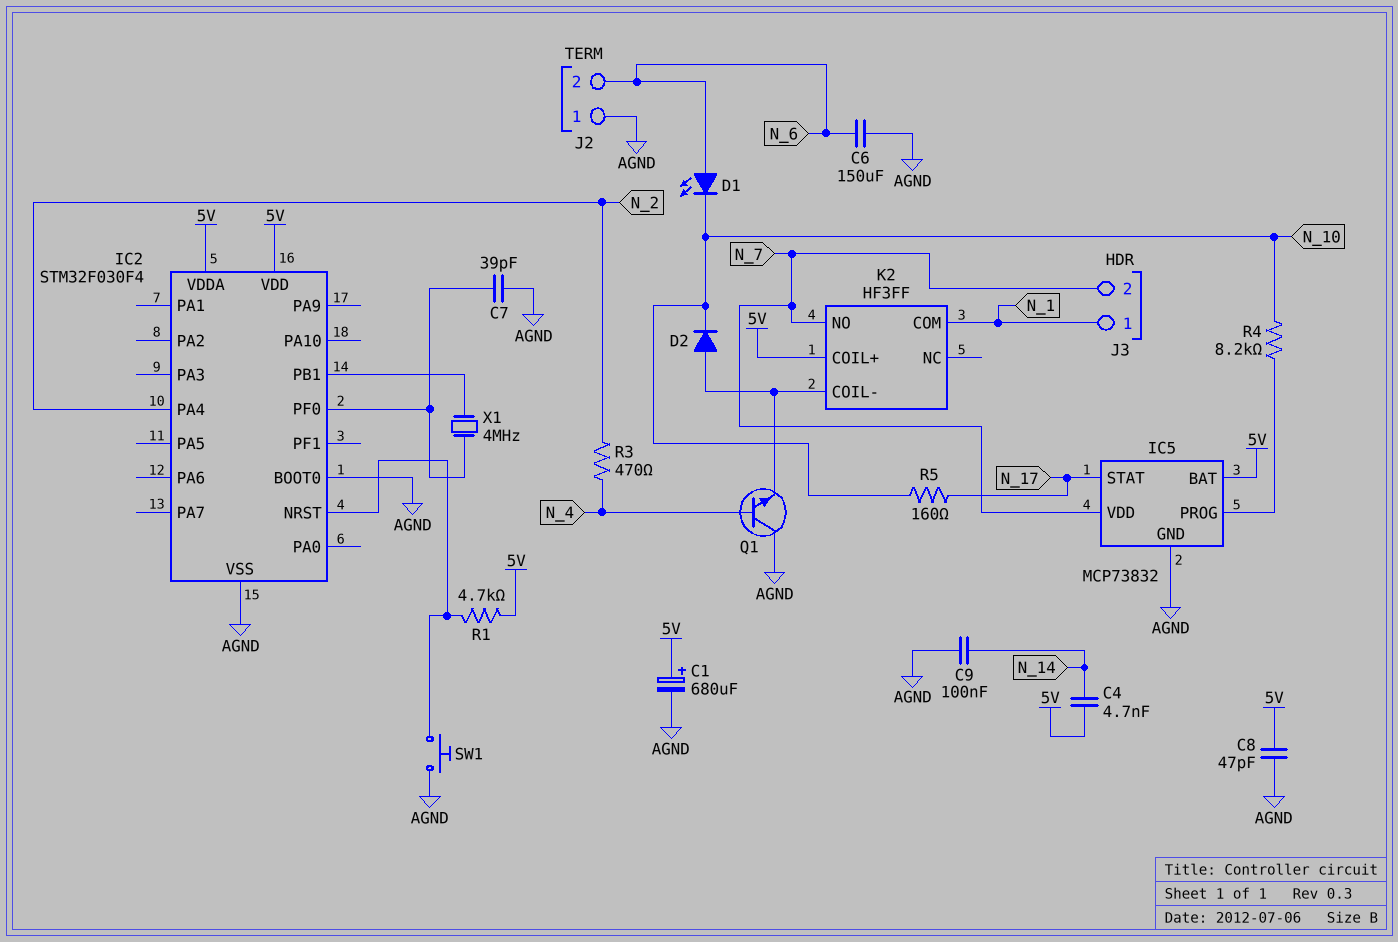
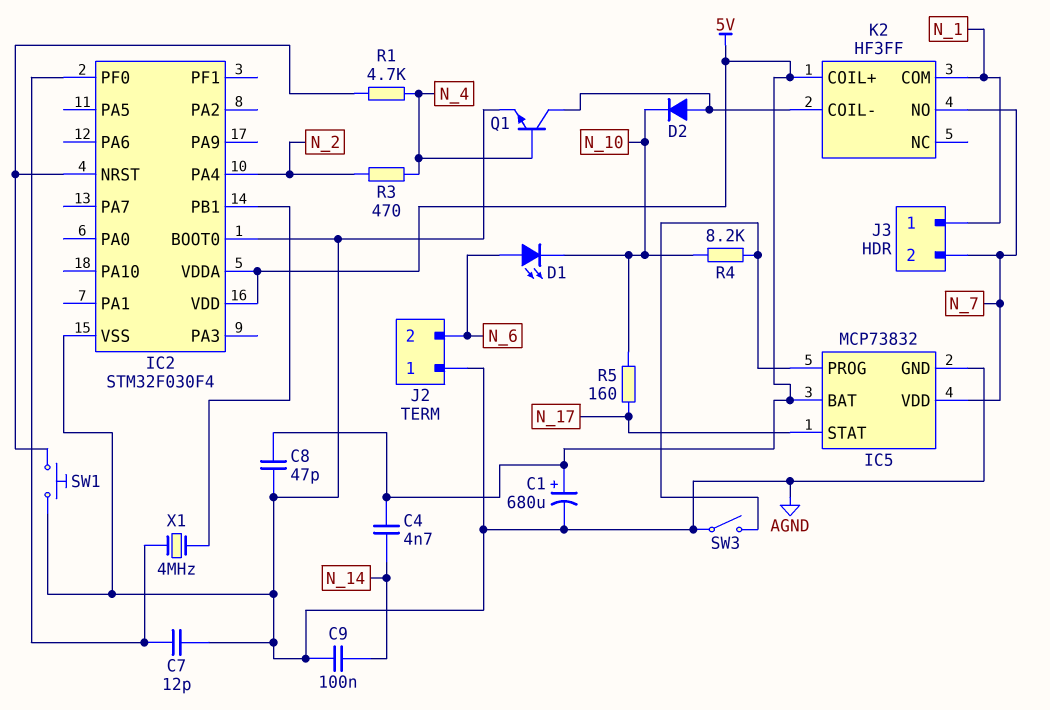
C6: 150uF (AGND, N_6) -> none
C7: 39pF (AGND, IC2/PF0) -> 12pF (AGND, IC2/PF0)
Q1: NPN (B N_4, C AGND, E K2/COIL-) -> NPN (B N_4, C K2/COIL-, E AGND)
R1: 4.7k (5V, IC2/NRST) -> 4.7k (IC2/NRST, N_4)
SW3: none -> switch (AGND, IC5/PROG)

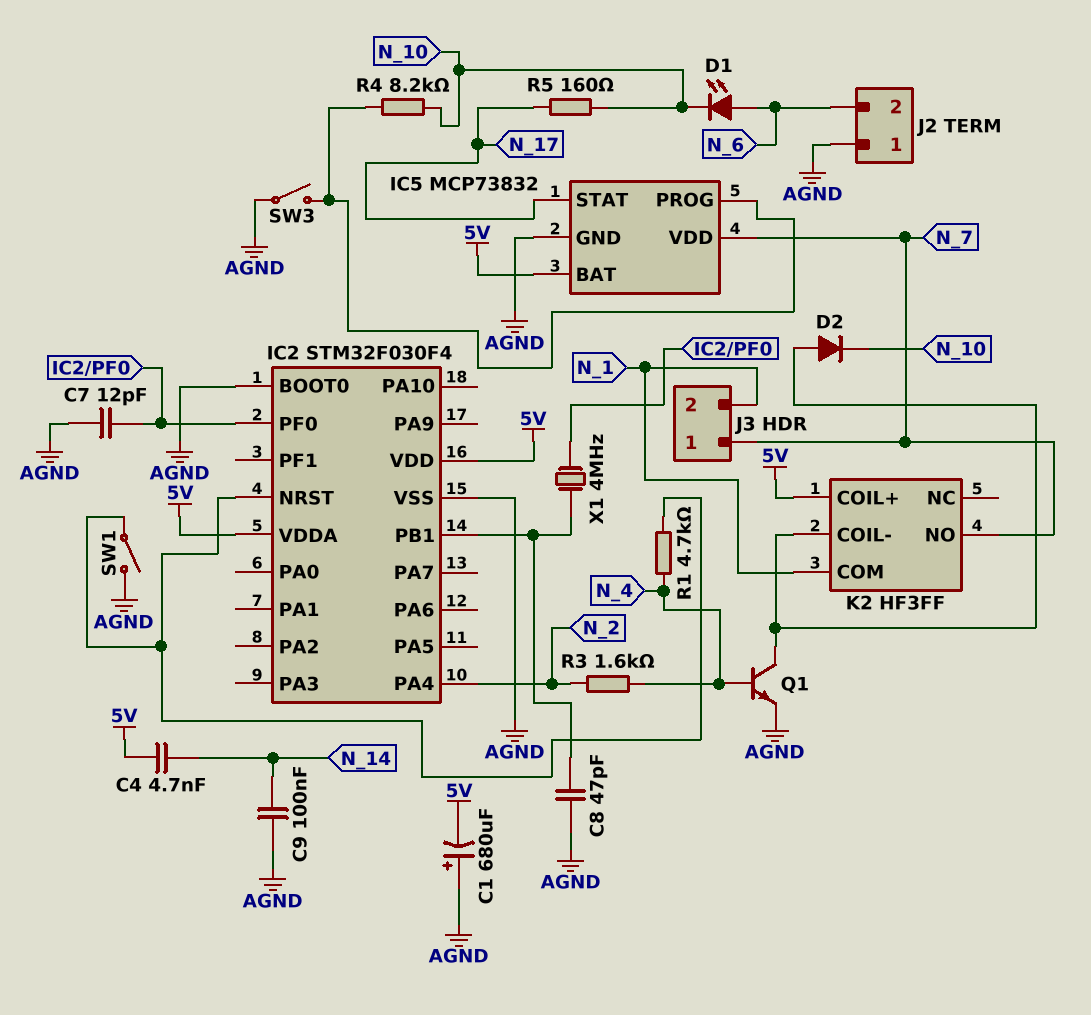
C1: 680uF (plus 5V, minus AGND) -> 680uF (plus AGND, minus 5V)
C8: 47pF (5V, AGND) -> 47pF (AGND, IC2/PB1)
J3 pin 1: N_1 -> N_7
J3 pin 2: N_7 -> N_1
R3: 470 (N_2, N_4) -> 1.6k (N_2, N_4)
SW1: button (AGND, IC2/NRST) -> switch (AGND, IC2/NRST)

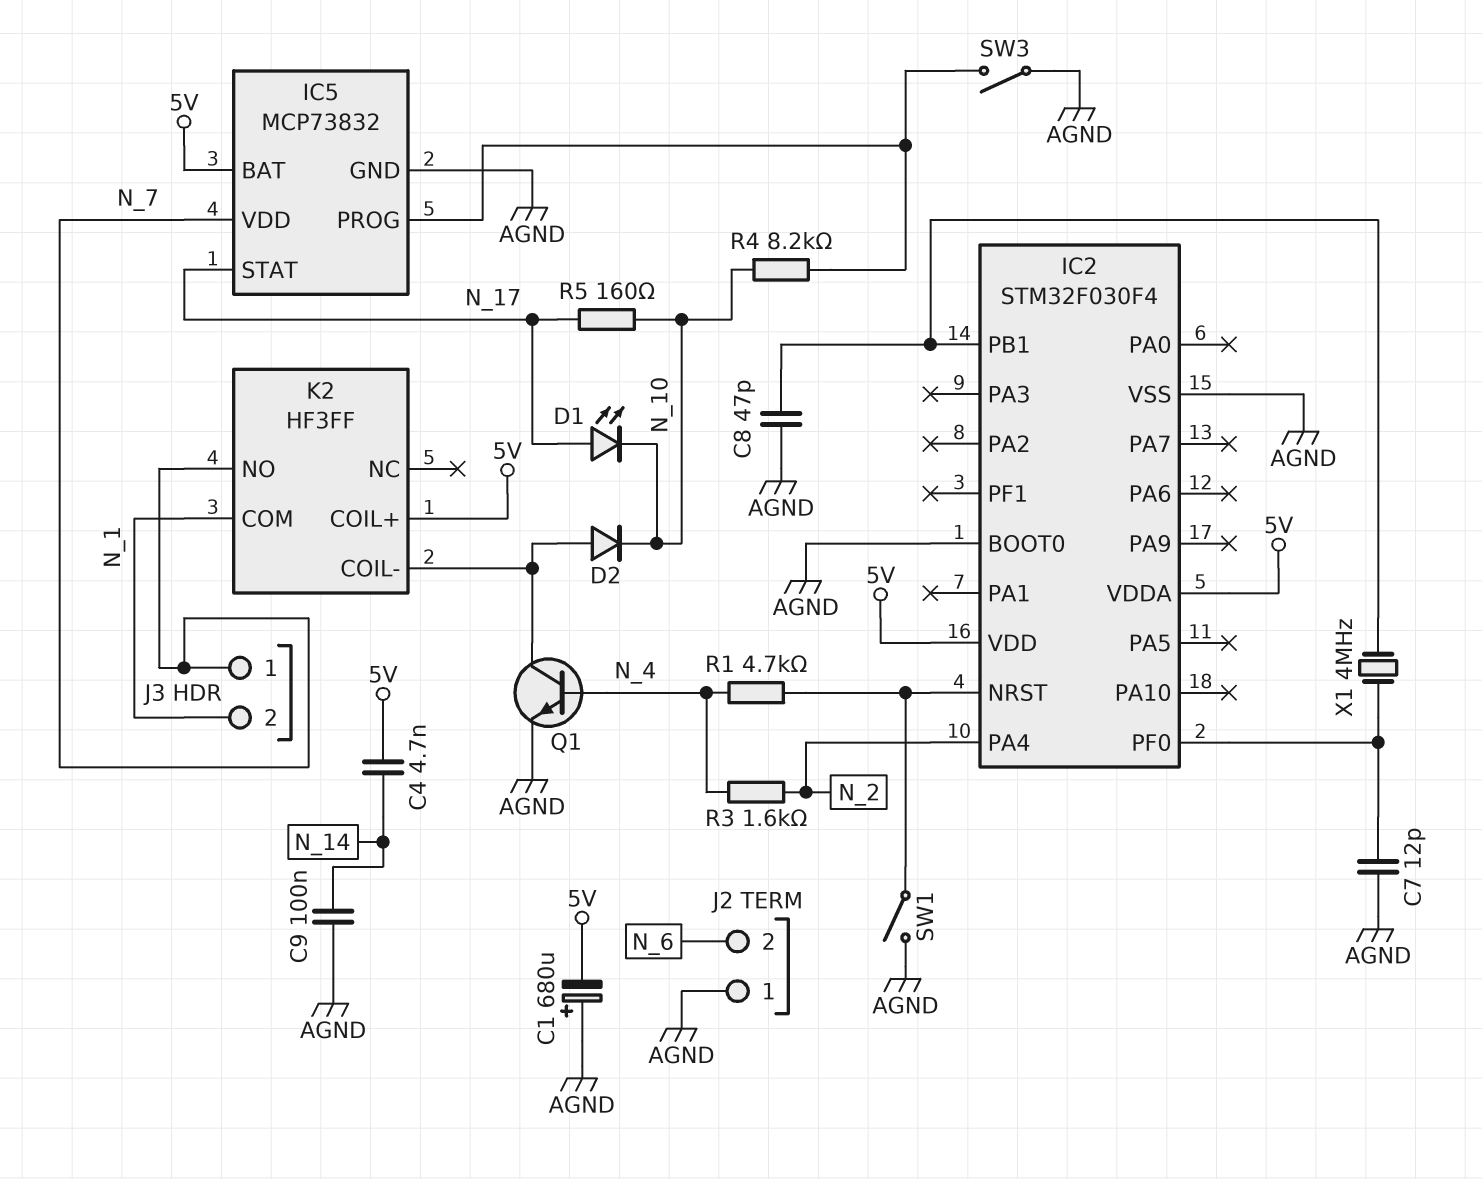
D1: LED (A N_6, K N_10) -> LED (A N_17, K N_10)

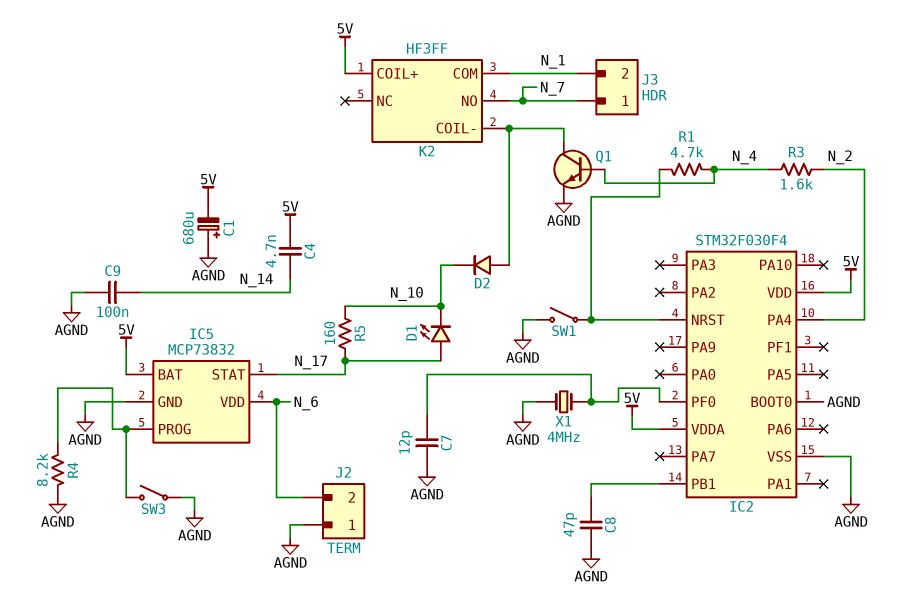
IC5 pin VDD: N_7 -> N_6
R4: 8.2k (IC5/PROG, N_10) -> 8.2k (AGND, IC5/PROG)
X1: 4MHz (IC2/PB1, IC2/PF0) -> 4MHz (AGND, IC2/PF0)

